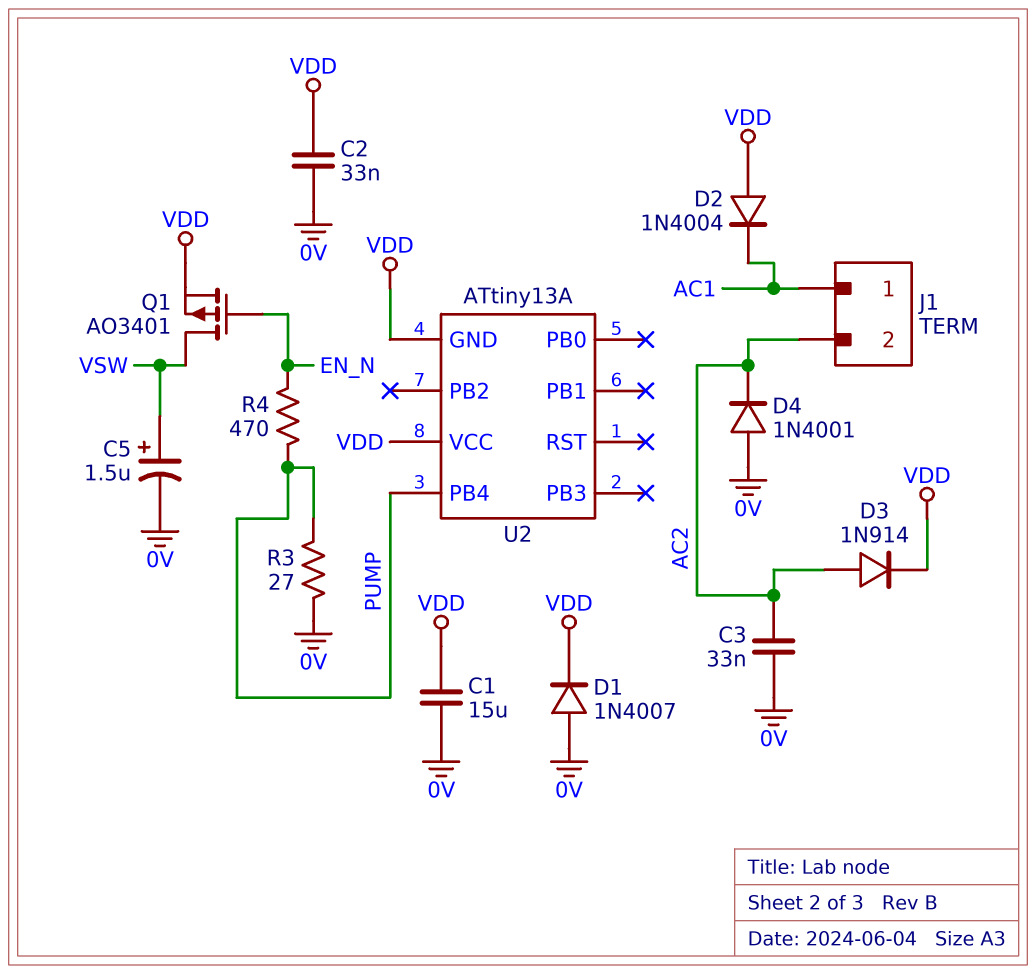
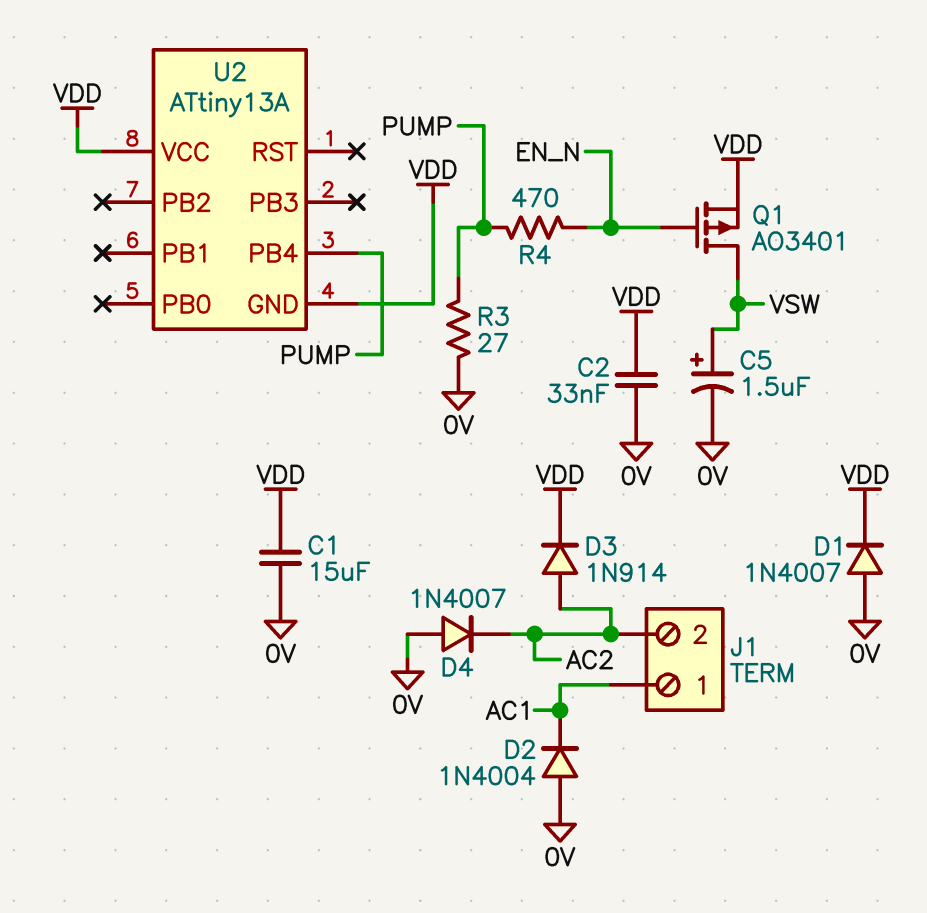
C3: 33nF (0V, AC2) -> none
D2: diode 1N4004 (A VDD, K AC1) -> diode 1N4004 (A 0V, K AC1)
D4: diode 1N4001 (A 0V, K AC2) -> diode 1N4007 (A 0V, K AC2)

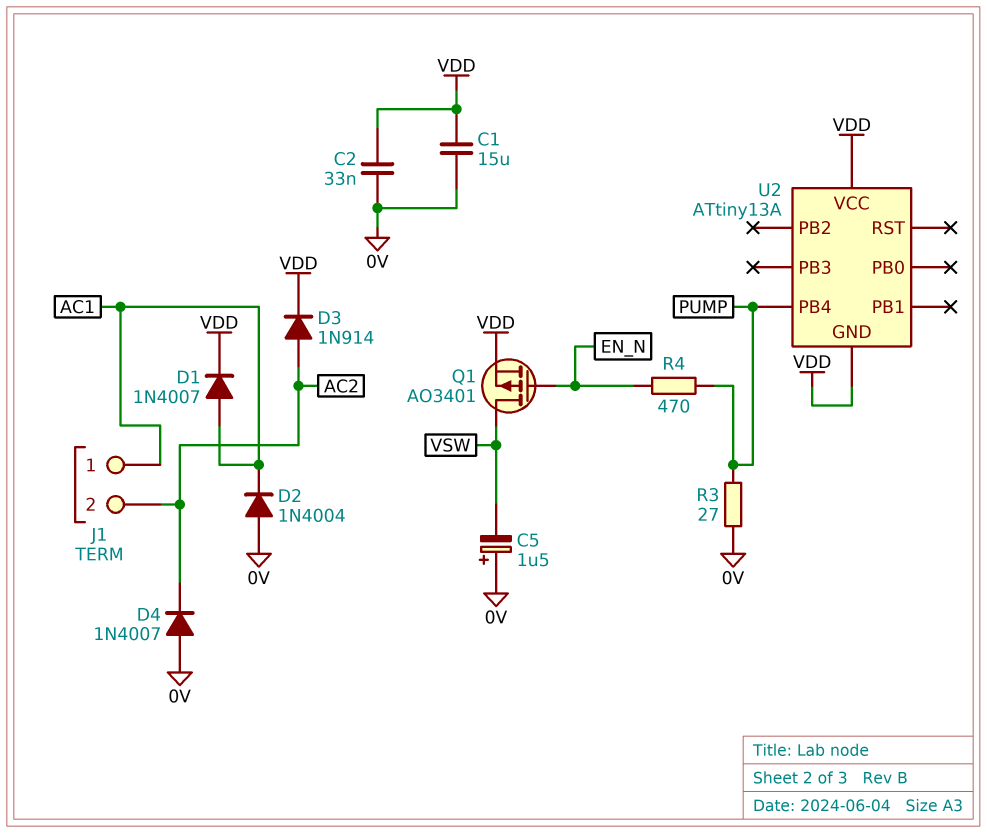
C5: 1.5uF (plus VSW, minus 0V) -> 1.5uF (plus 0V, minus VSW)
D1: diode 1N4007 (A 0V, K VDD) -> diode 1N4007 (A AC1, K VDD)

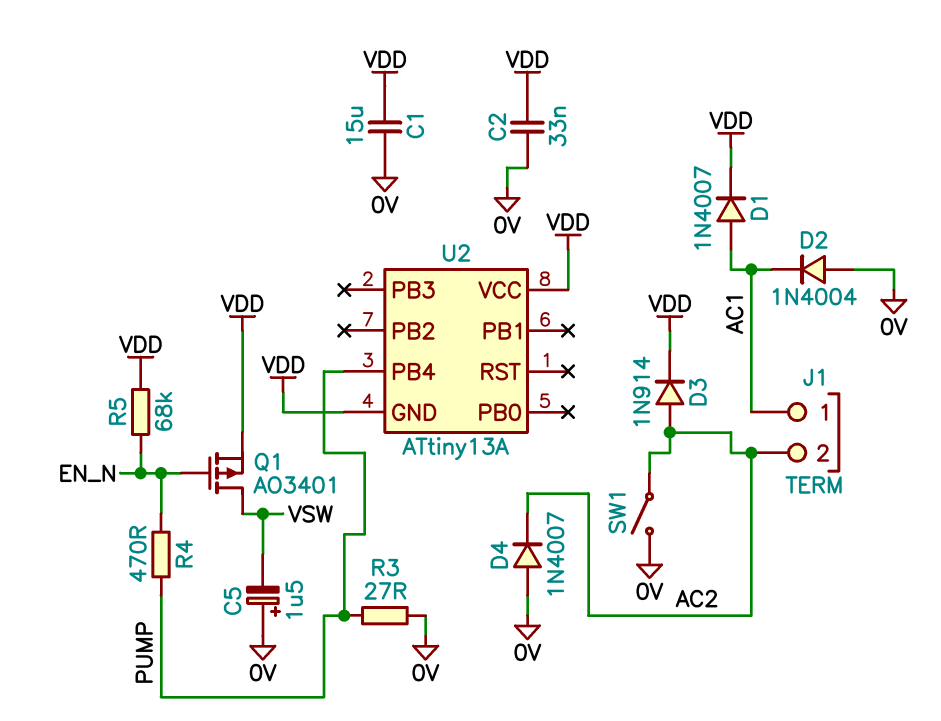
R5: none -> 68k (EN_N, VDD)
SW1: none -> switch (0V, AC2)

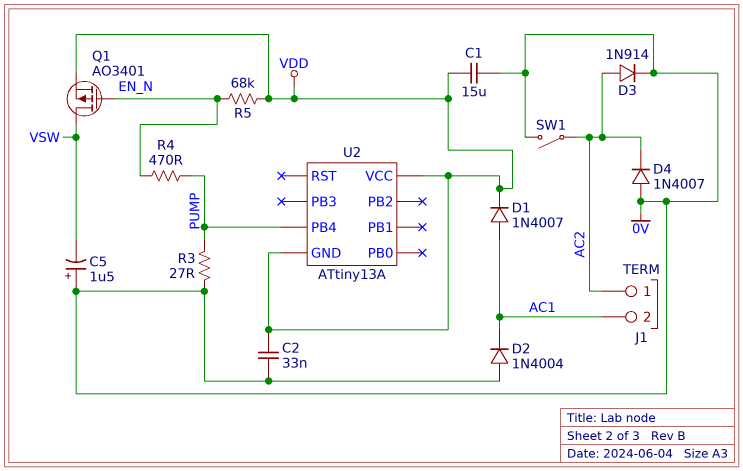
D3: diode 1N914 (A AC2, K VDD) -> diode 1N914 (A AC2, K 0V)
J1 pin 1: AC1 -> AC2
J1 pin 2: AC2 -> AC1

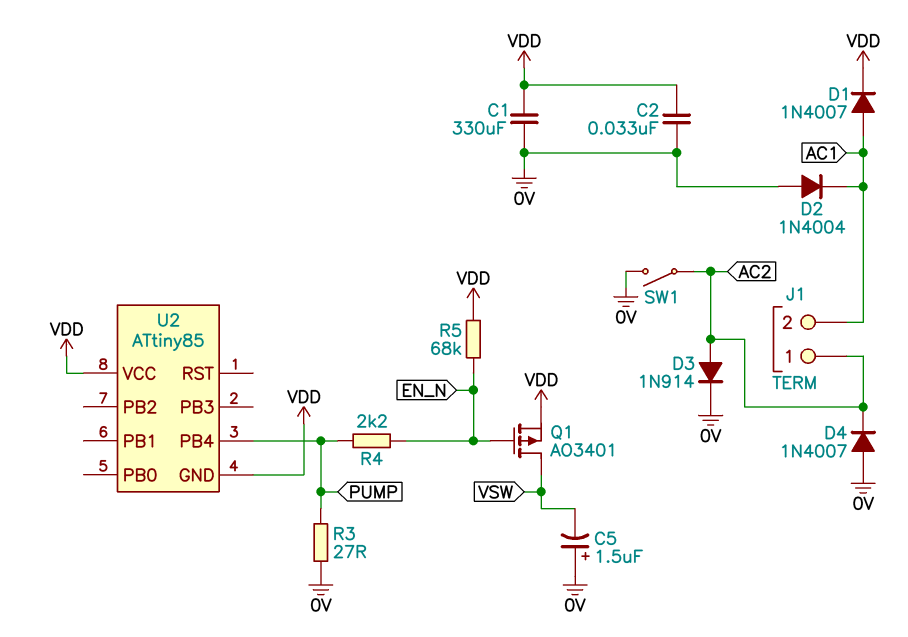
C1: 15uF (0V, VDD) -> 330uF (0V, VDD)
R4: 470 (EN_N, PUMP) -> 2.2k (EN_N, PUMP)
U2: ATtiny13A -> ATtiny85

